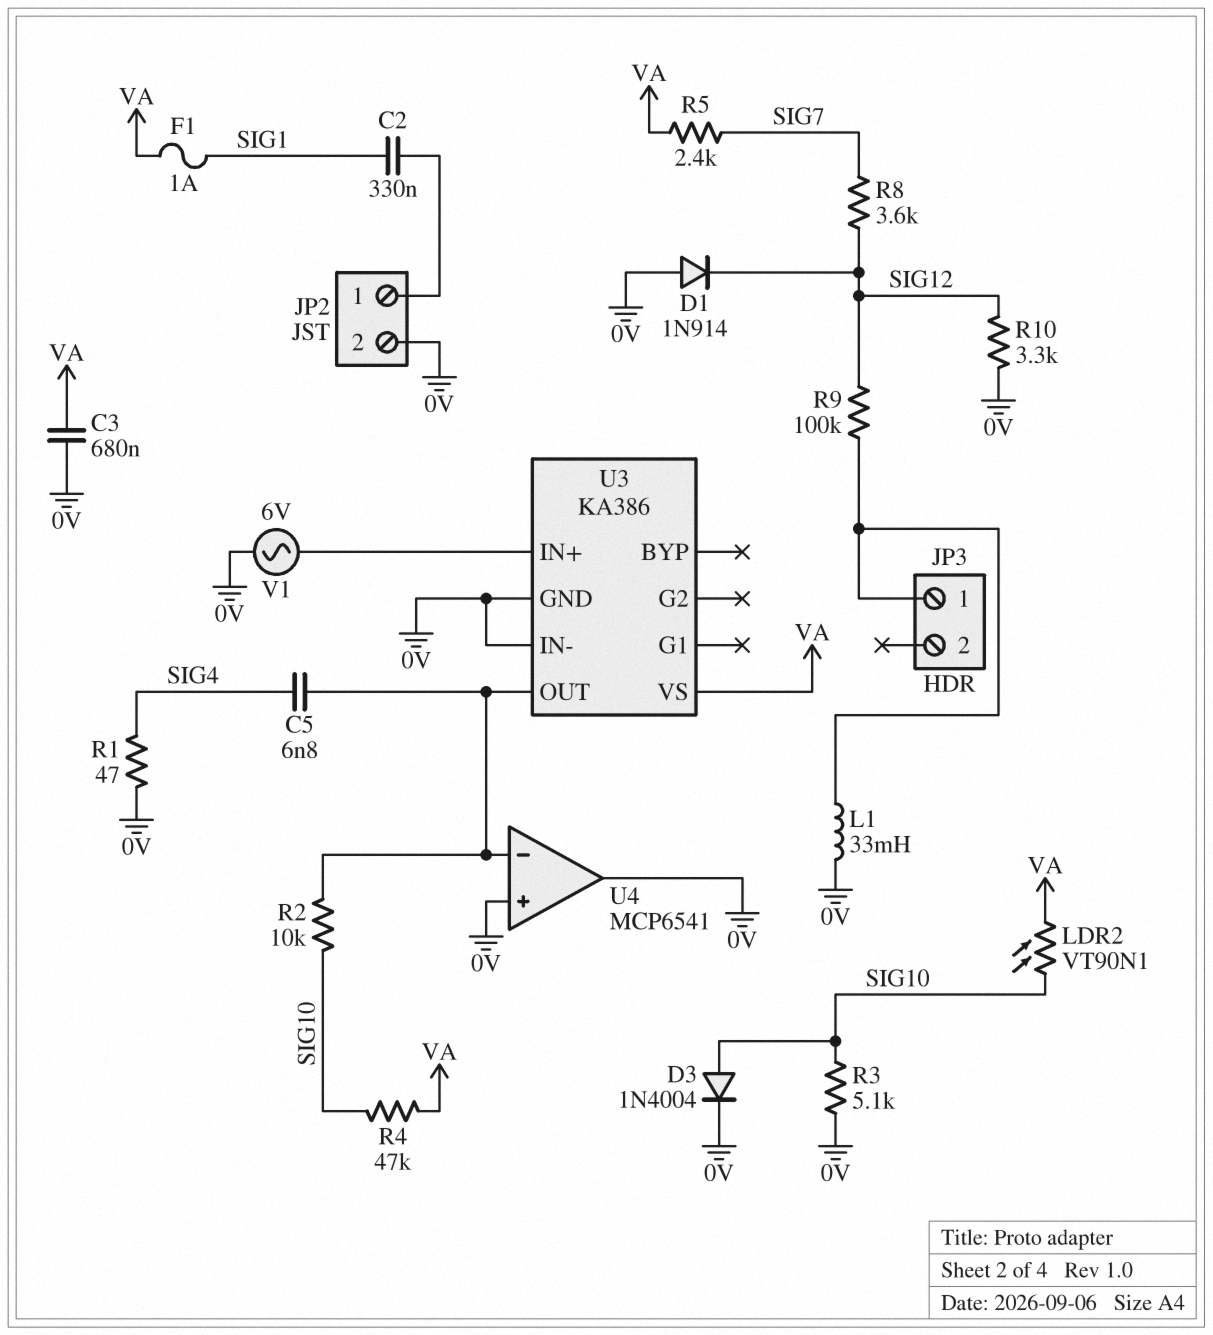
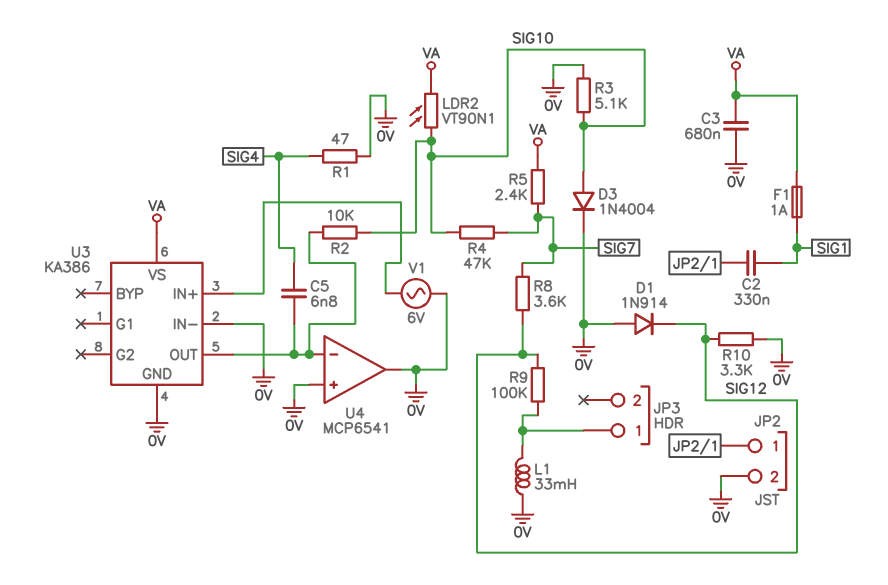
R4: 47k (SIG10, VA) -> 47k (SIG7, SIG10)

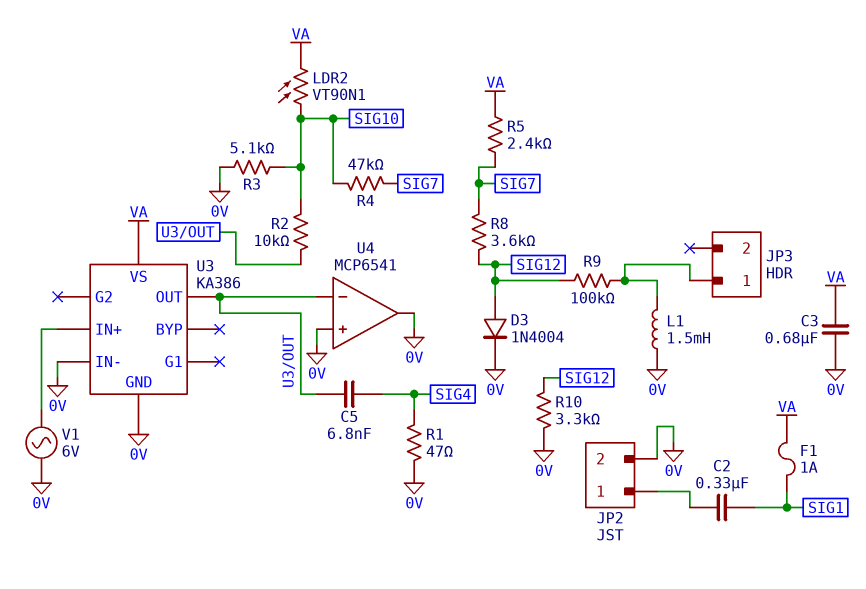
D1: diode 1N914 (A 0V, K SIG12) -> none
D3: diode 1N4004 (A SIG10, K 0V) -> diode 1N4004 (A SIG12, K 0V)
L1: 33mH (0V, JP3/1) -> 1.5mH (0V, JP3/1)

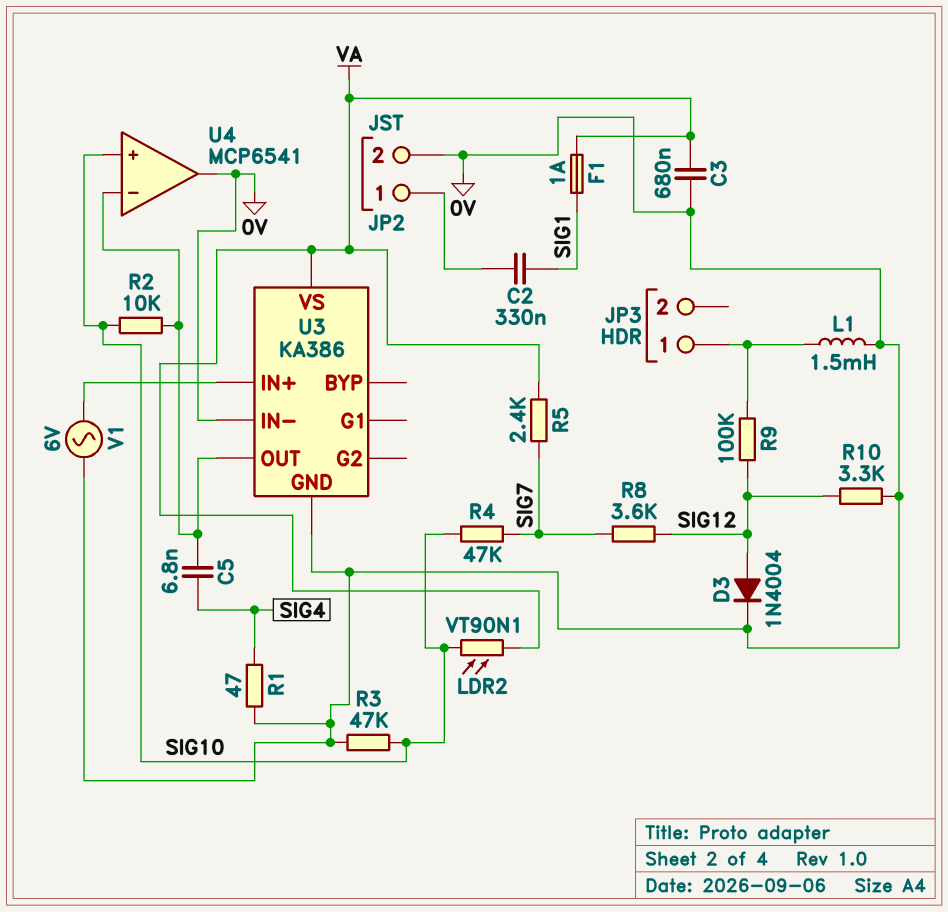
R3: 5.1k (0V, SIG10) -> 47k (0V, SIG10)
U4 pin in+: 0V -> SIG10

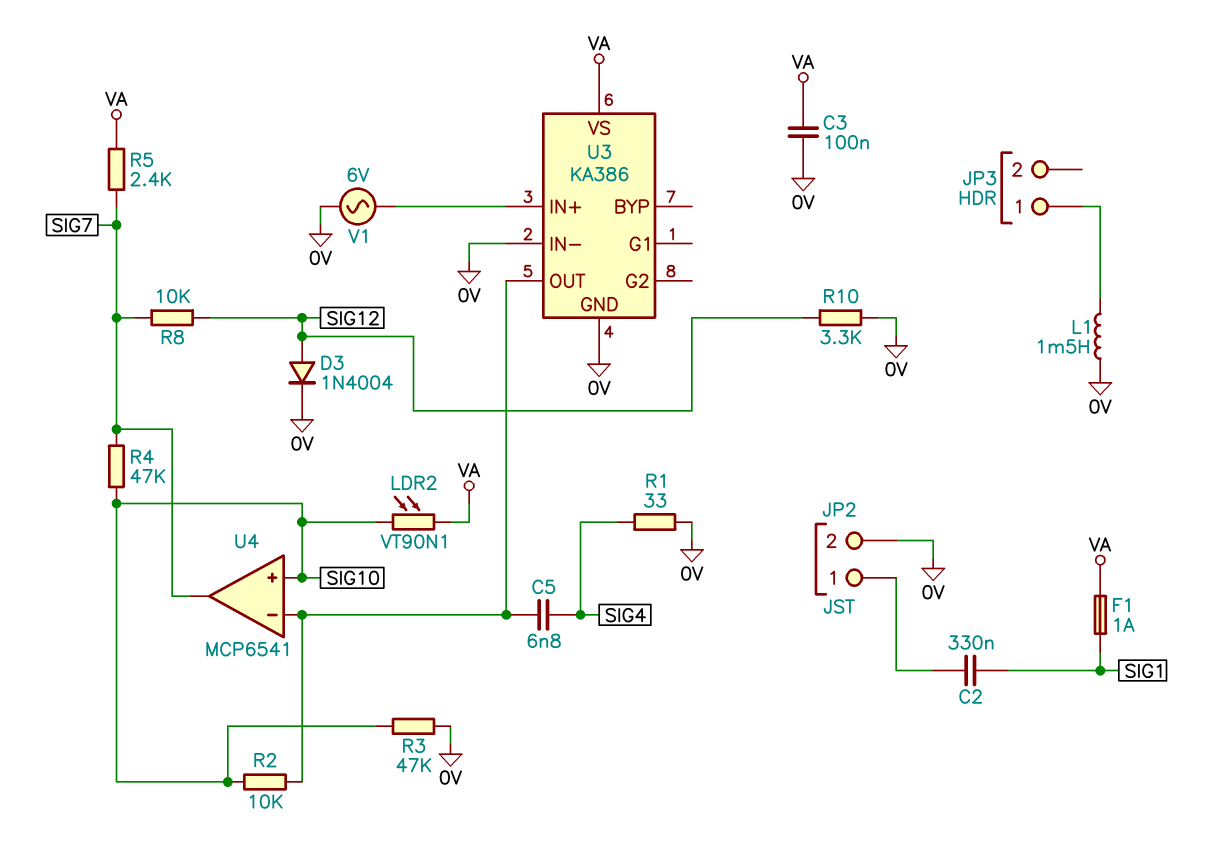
C3: 680nF (0V, VA) -> 100nF (0V, VA)
R1: 47 (0V, SIG4) -> 33 (0V, SIG4)
R8: 3.6k (SIG7, SIG12) -> 10k (SIG7, SIG12)
R9: 100k (JP3/1, SIG12) -> none
U4 pin out: 0V -> SIG7

